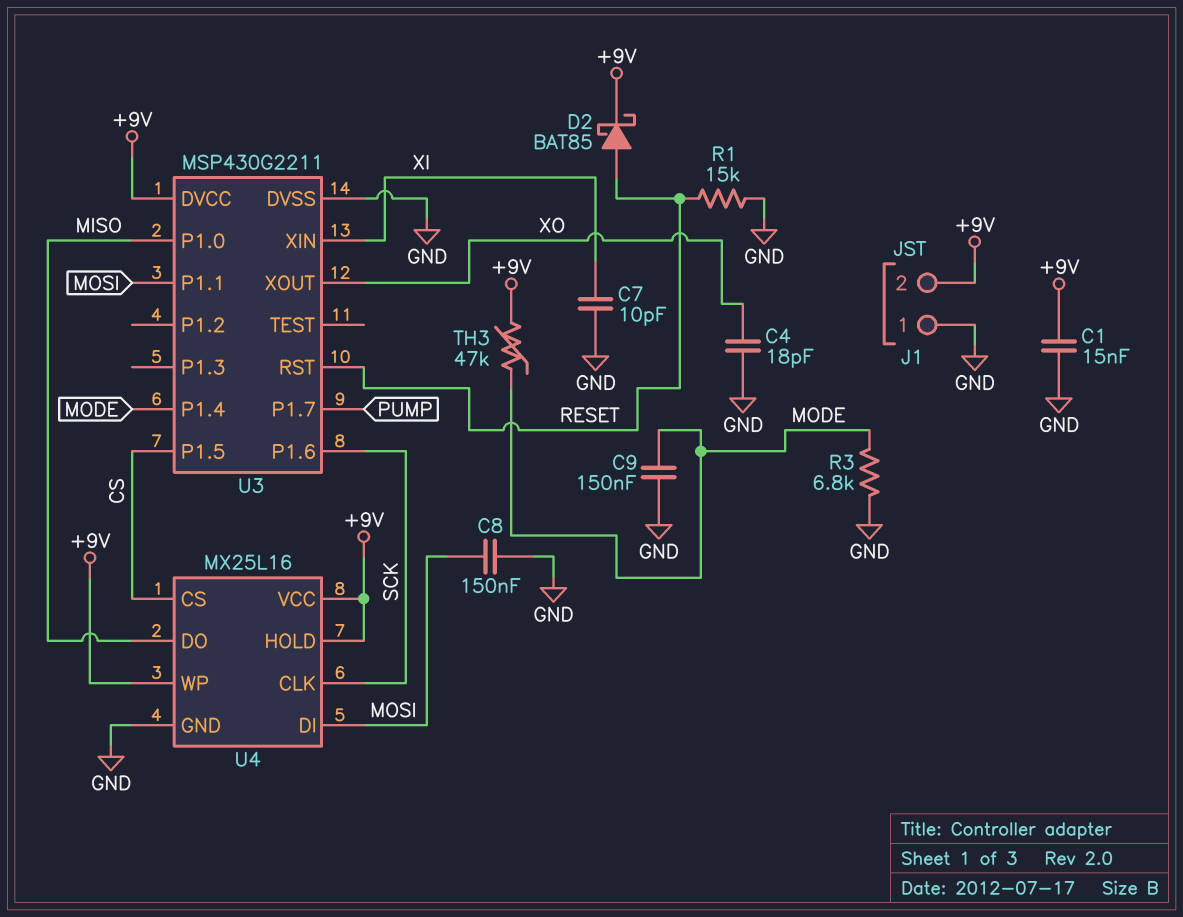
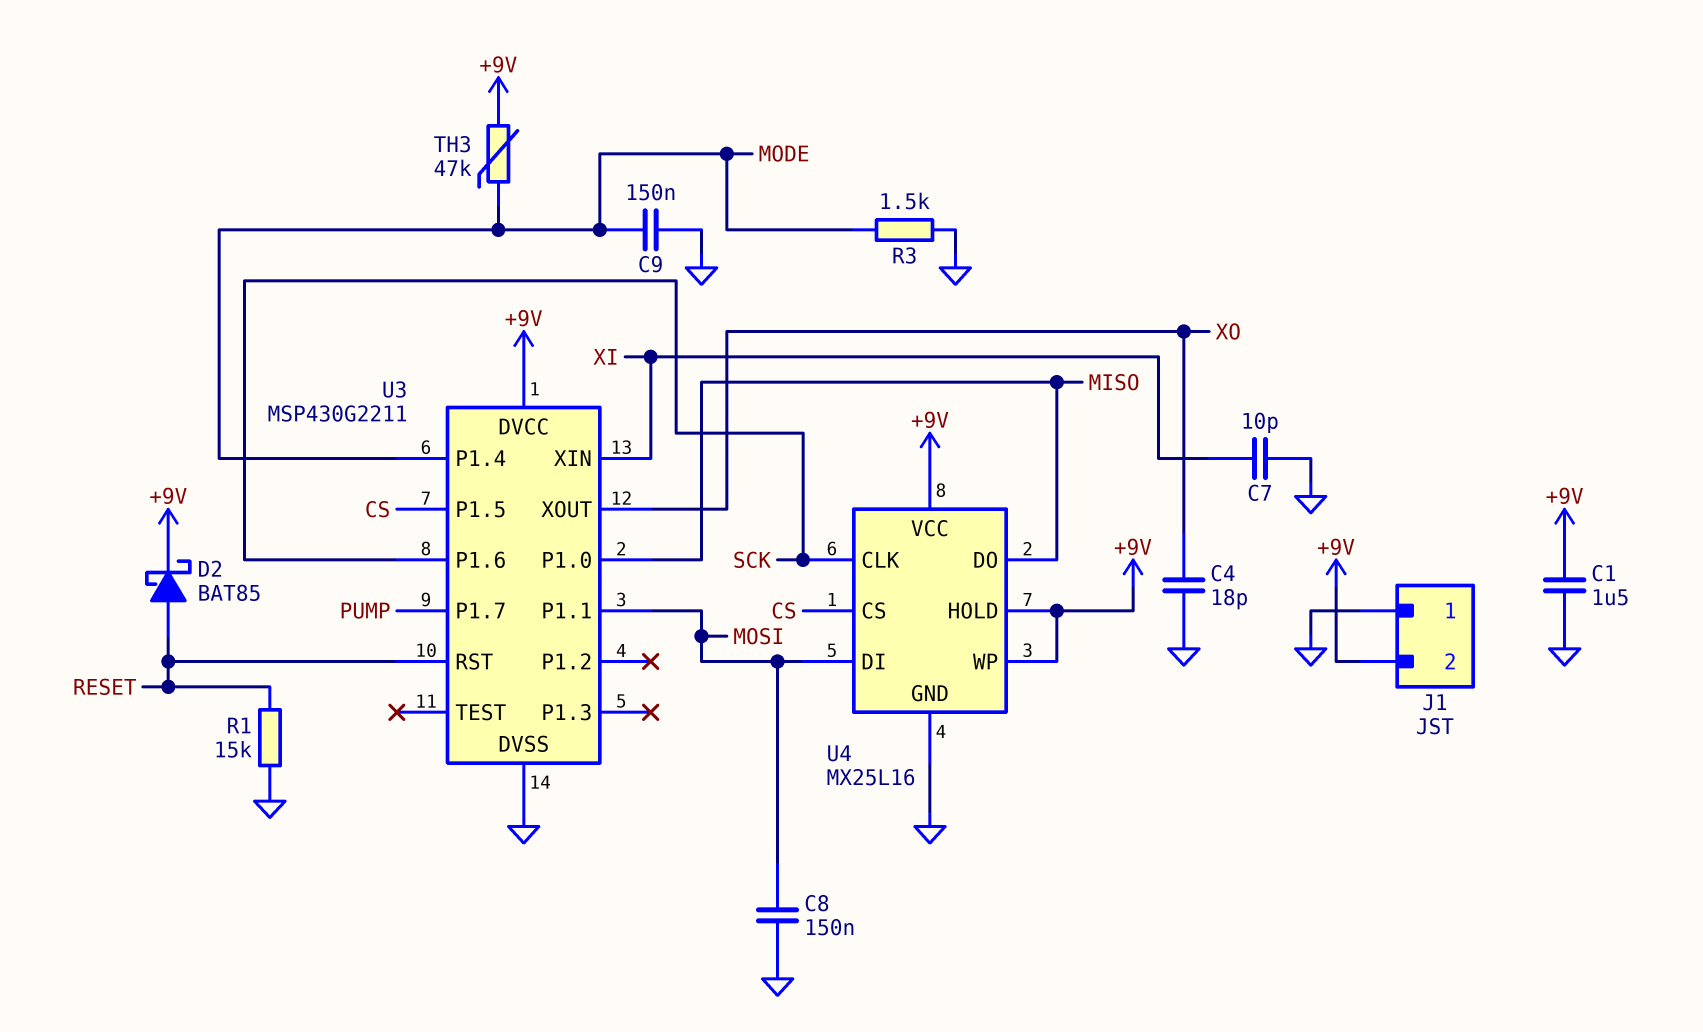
C1: 15nF (+9V, GND) -> 1.5uF (+9V, GND)
R3: 6.8k (GND, MODE) -> 1.5k (GND, MODE)

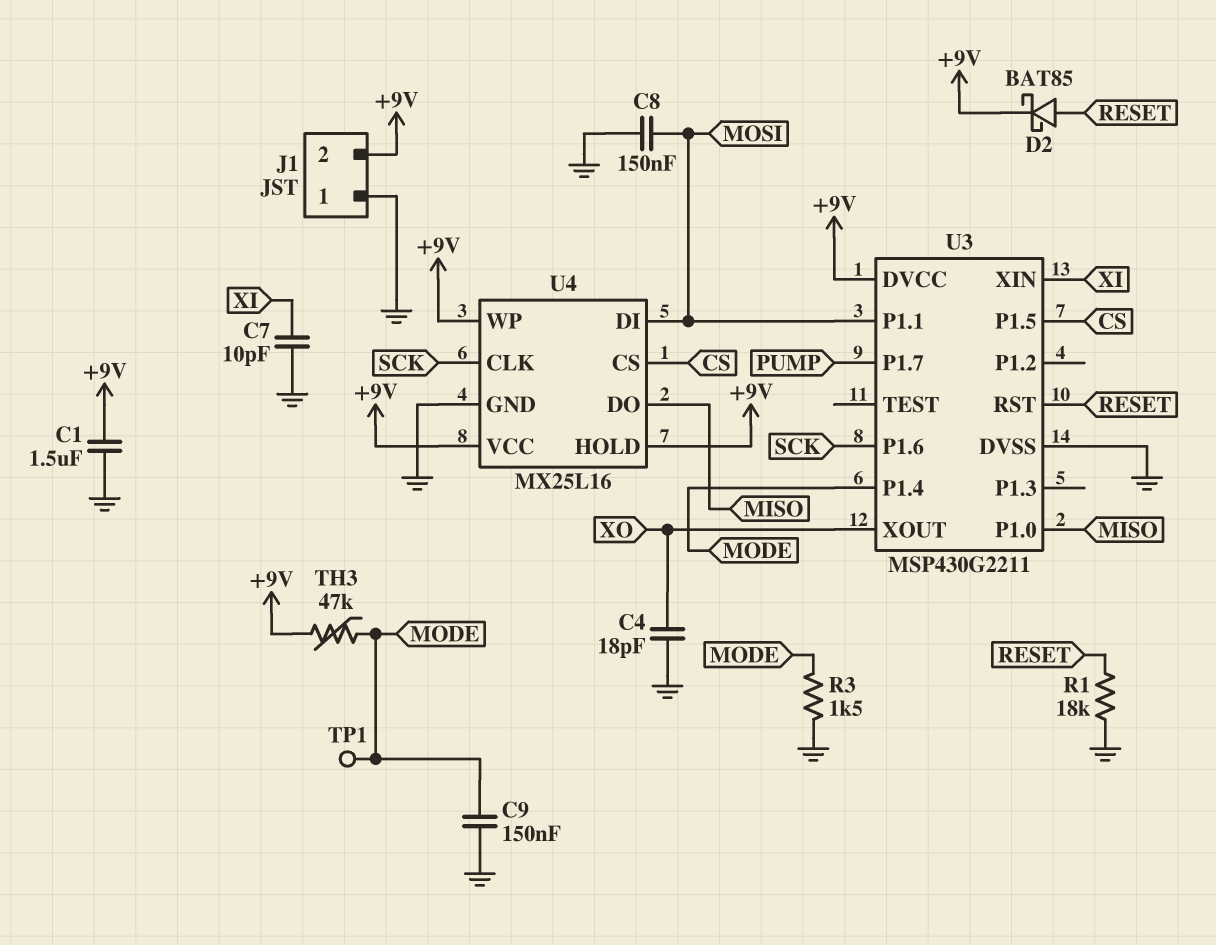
R1: 15k (GND, RESET) -> 18k (GND, RESET)
TP1: none -> test point (MODE)

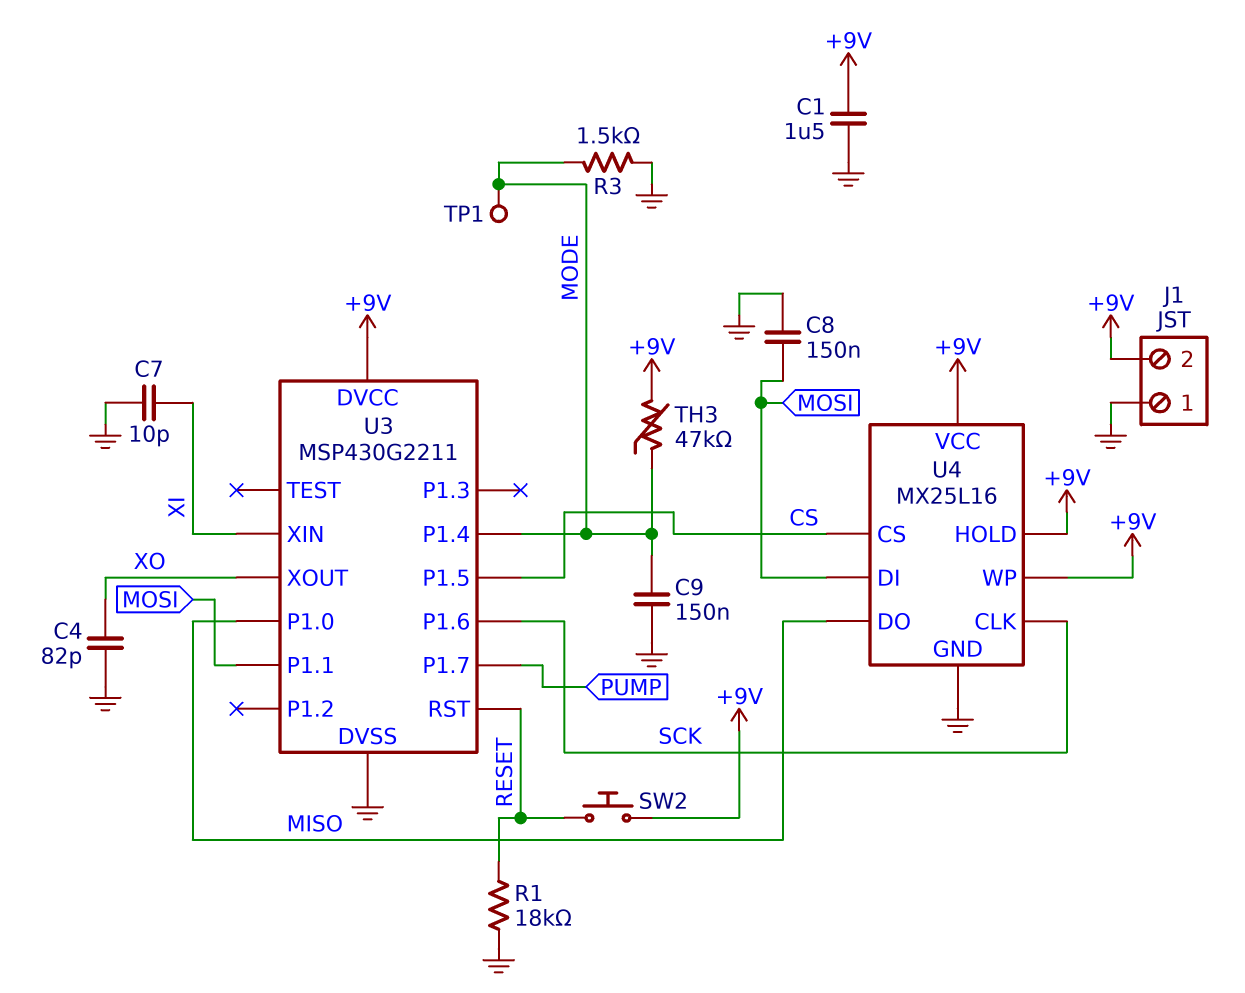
C4: 18pF (GND, XO) -> 82pF (GND, XO)
D2: schottky BAT85 (A RESET, K +9V) -> none
SW2: none -> button (+9V, RESET)

